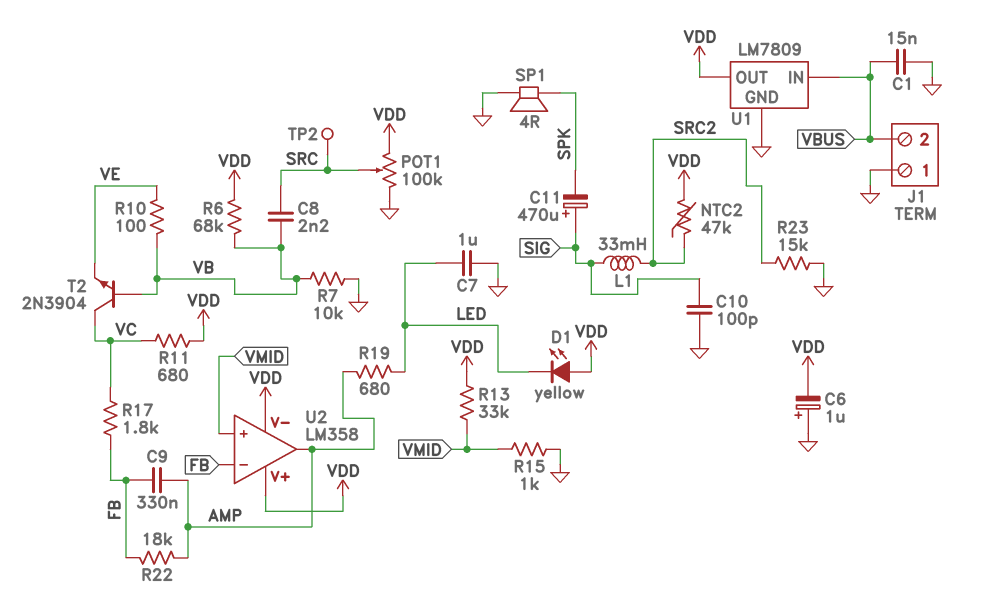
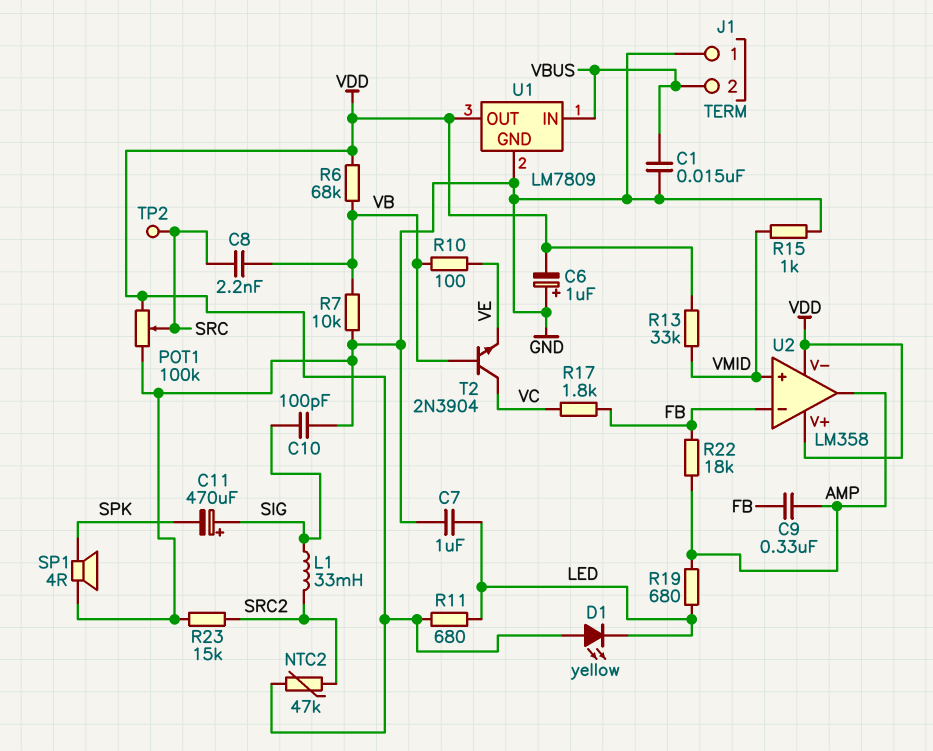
R11: 680 (VC, VDD) -> 680 (LED, VDD)

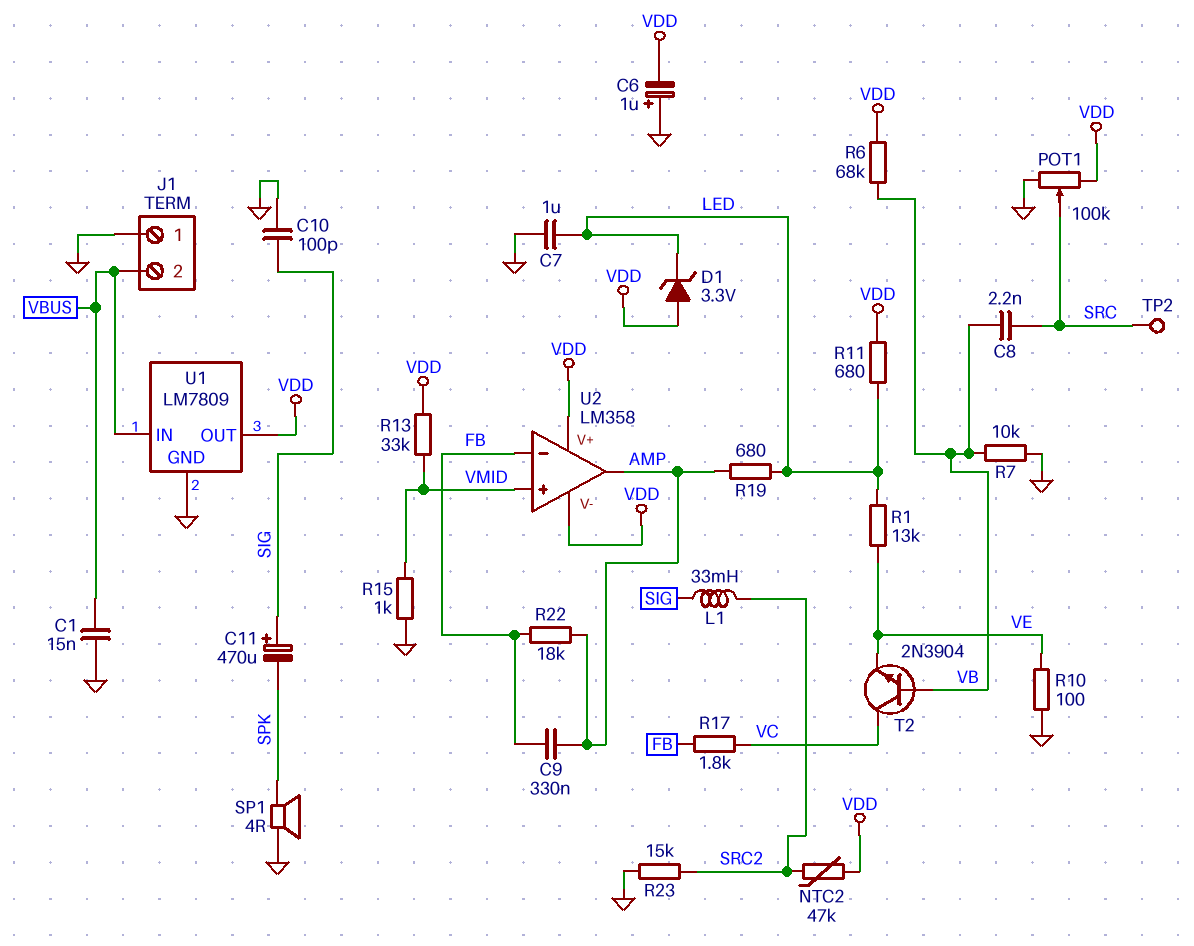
D1: LED yellow (A VDD, K LED) -> zener 3.3V (A VDD, K LED)
R1: none -> 13k (LED, VE)
R10: 100 (VB, VE) -> 100 (GND, VE)

